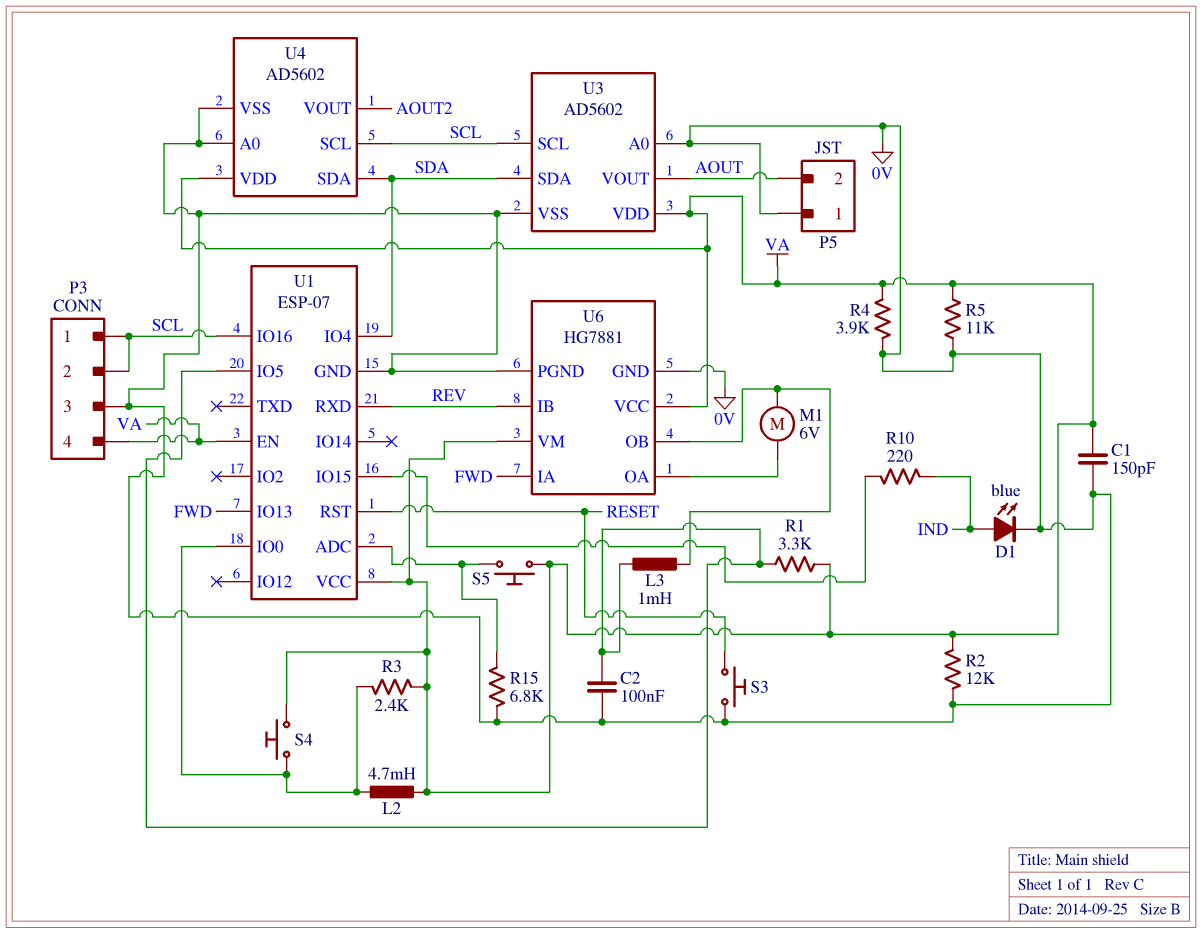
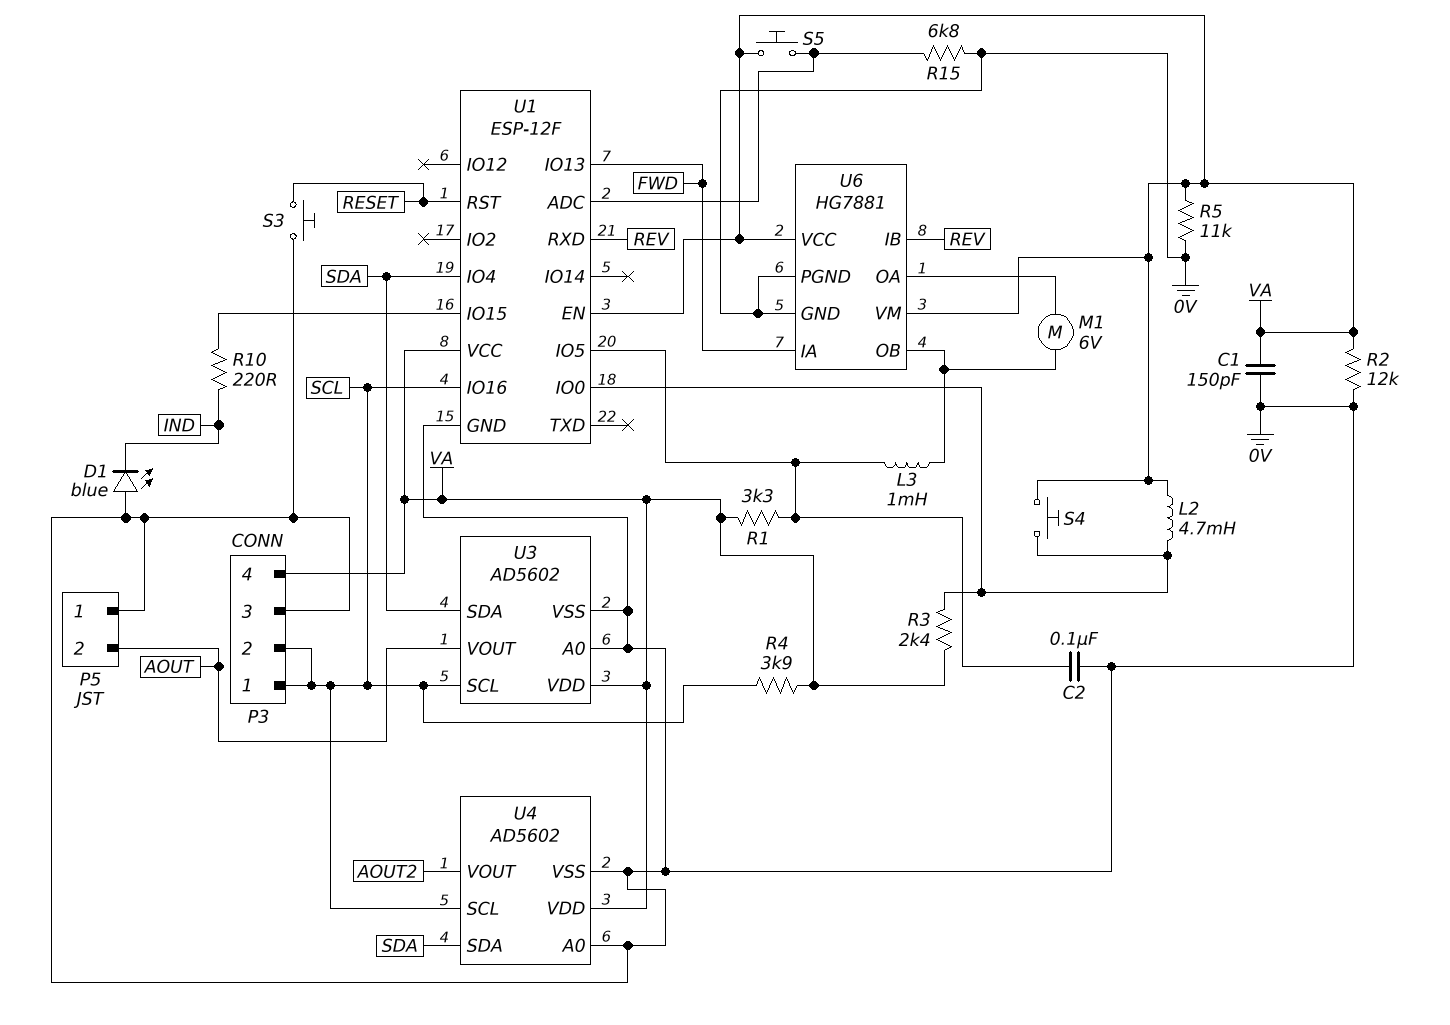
D1: LED blue (A IND, K 0V) -> LED blue (A 0V, K IND)
R4: 3.9k (0V, VA) -> 3.9k (SCL, VA)
U1: ESP-07 -> ESP-12F

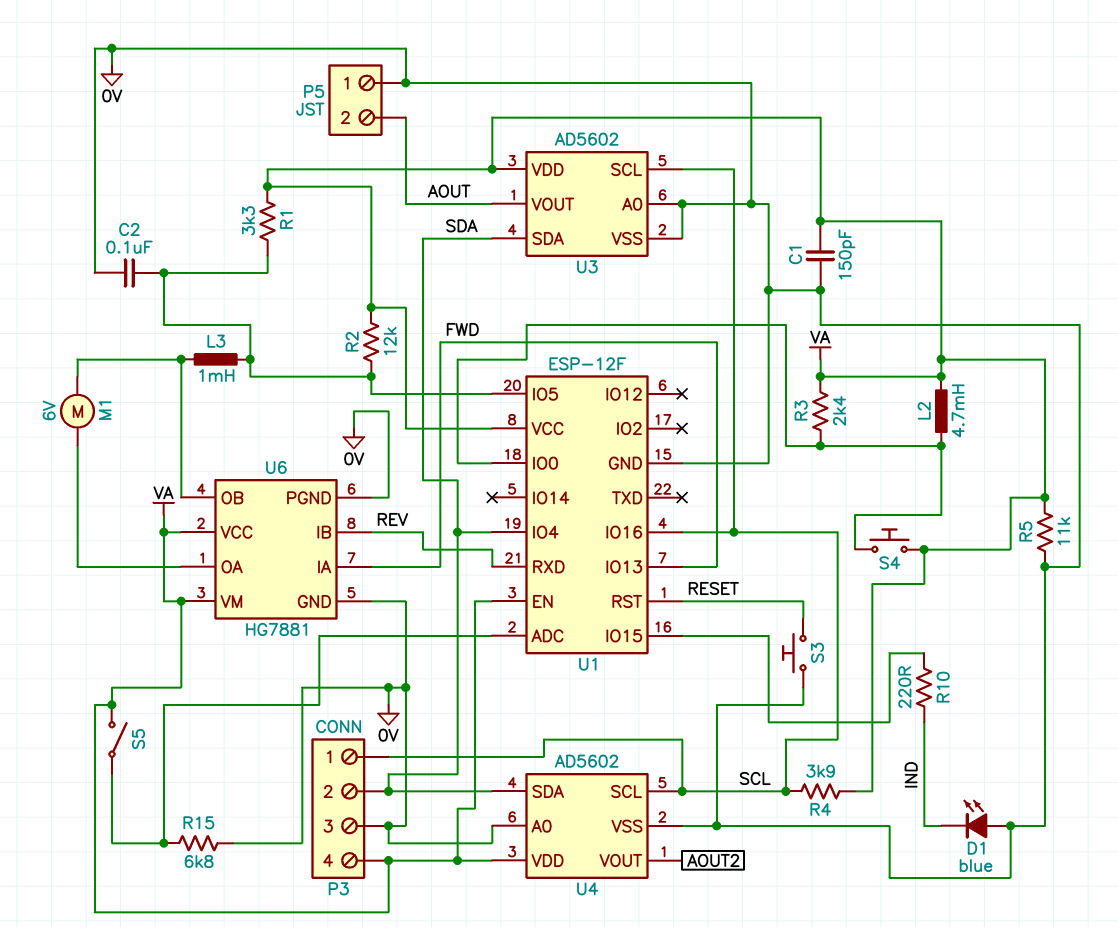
P3 pin 2: SCL -> SDA
R2: 12k (0V, VA) -> 12k (U1/IO5, VA)
S5: button (U1/ADC, VA) -> switch (U1/ADC, VA)

